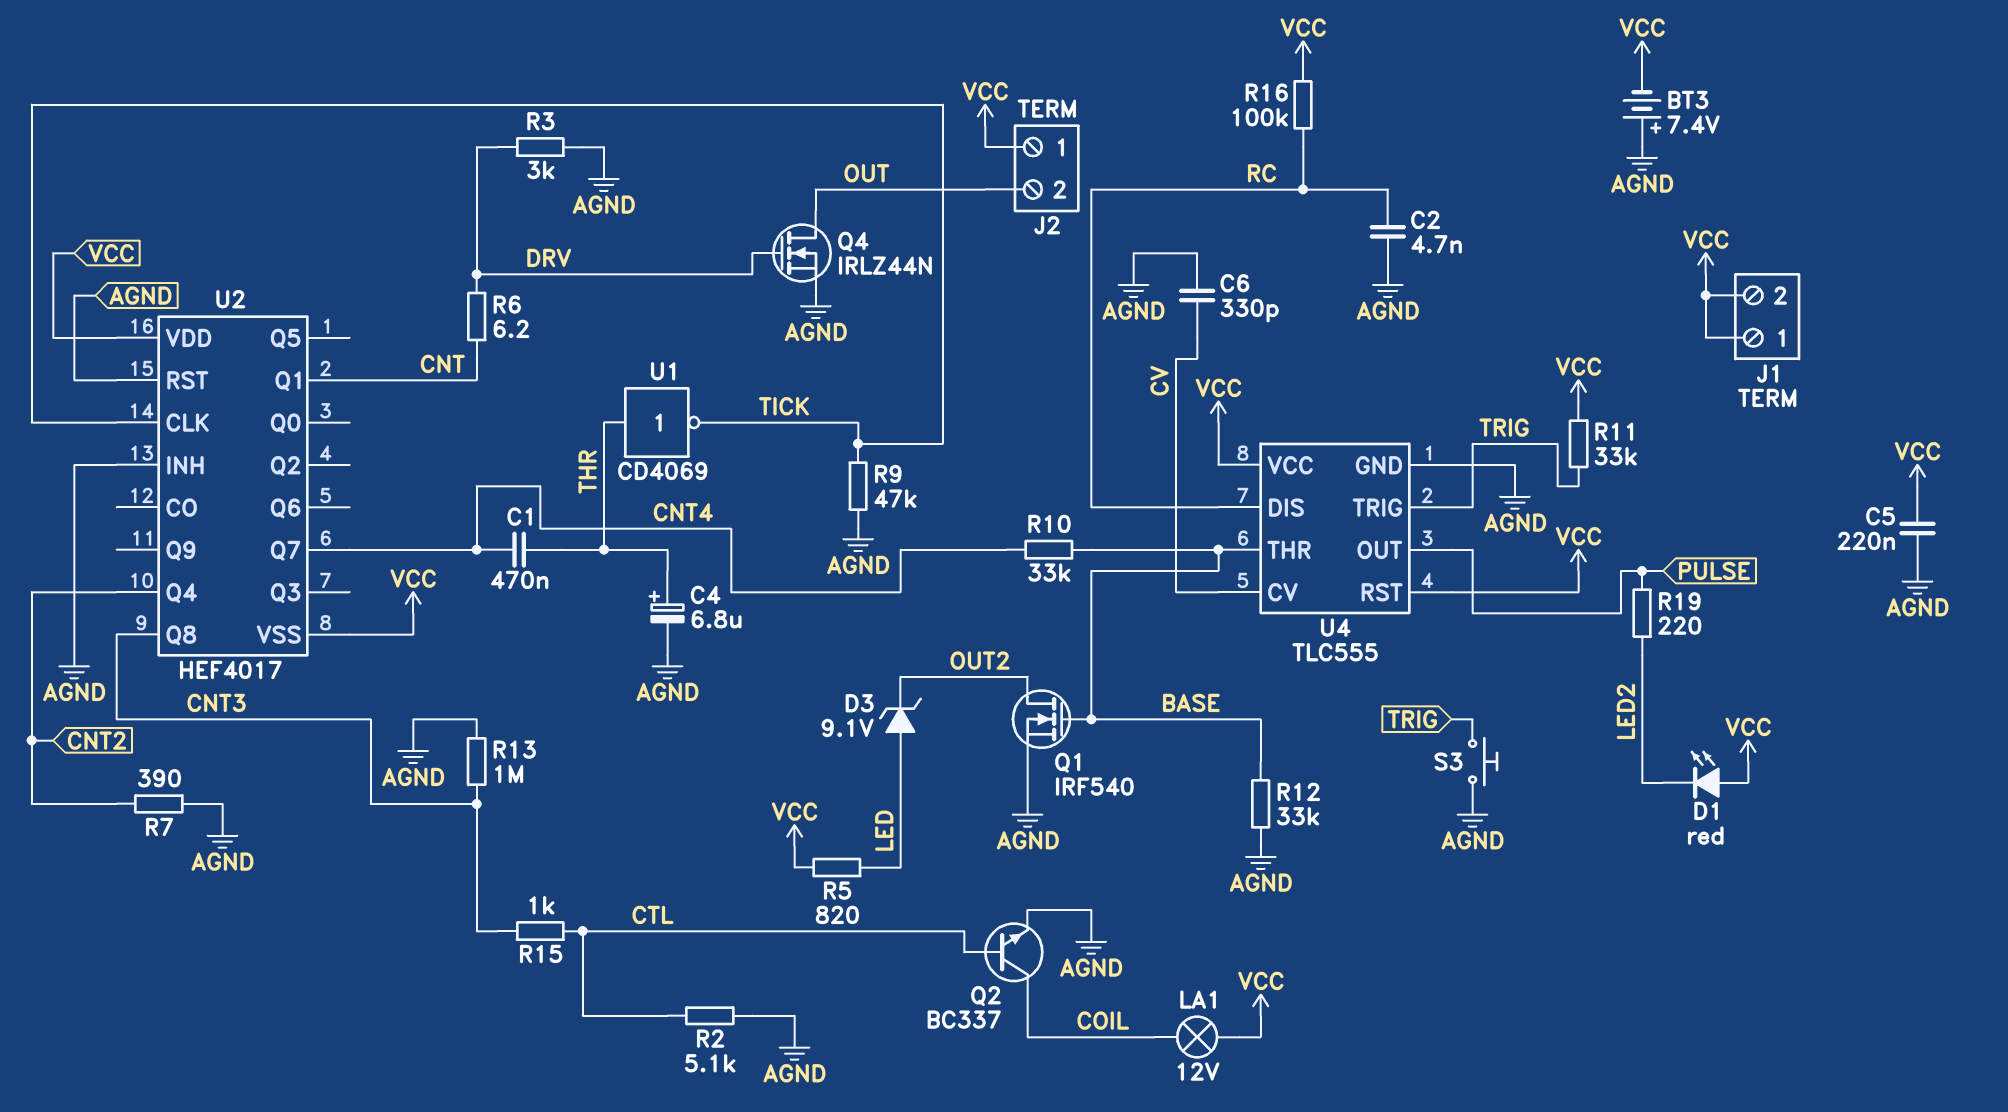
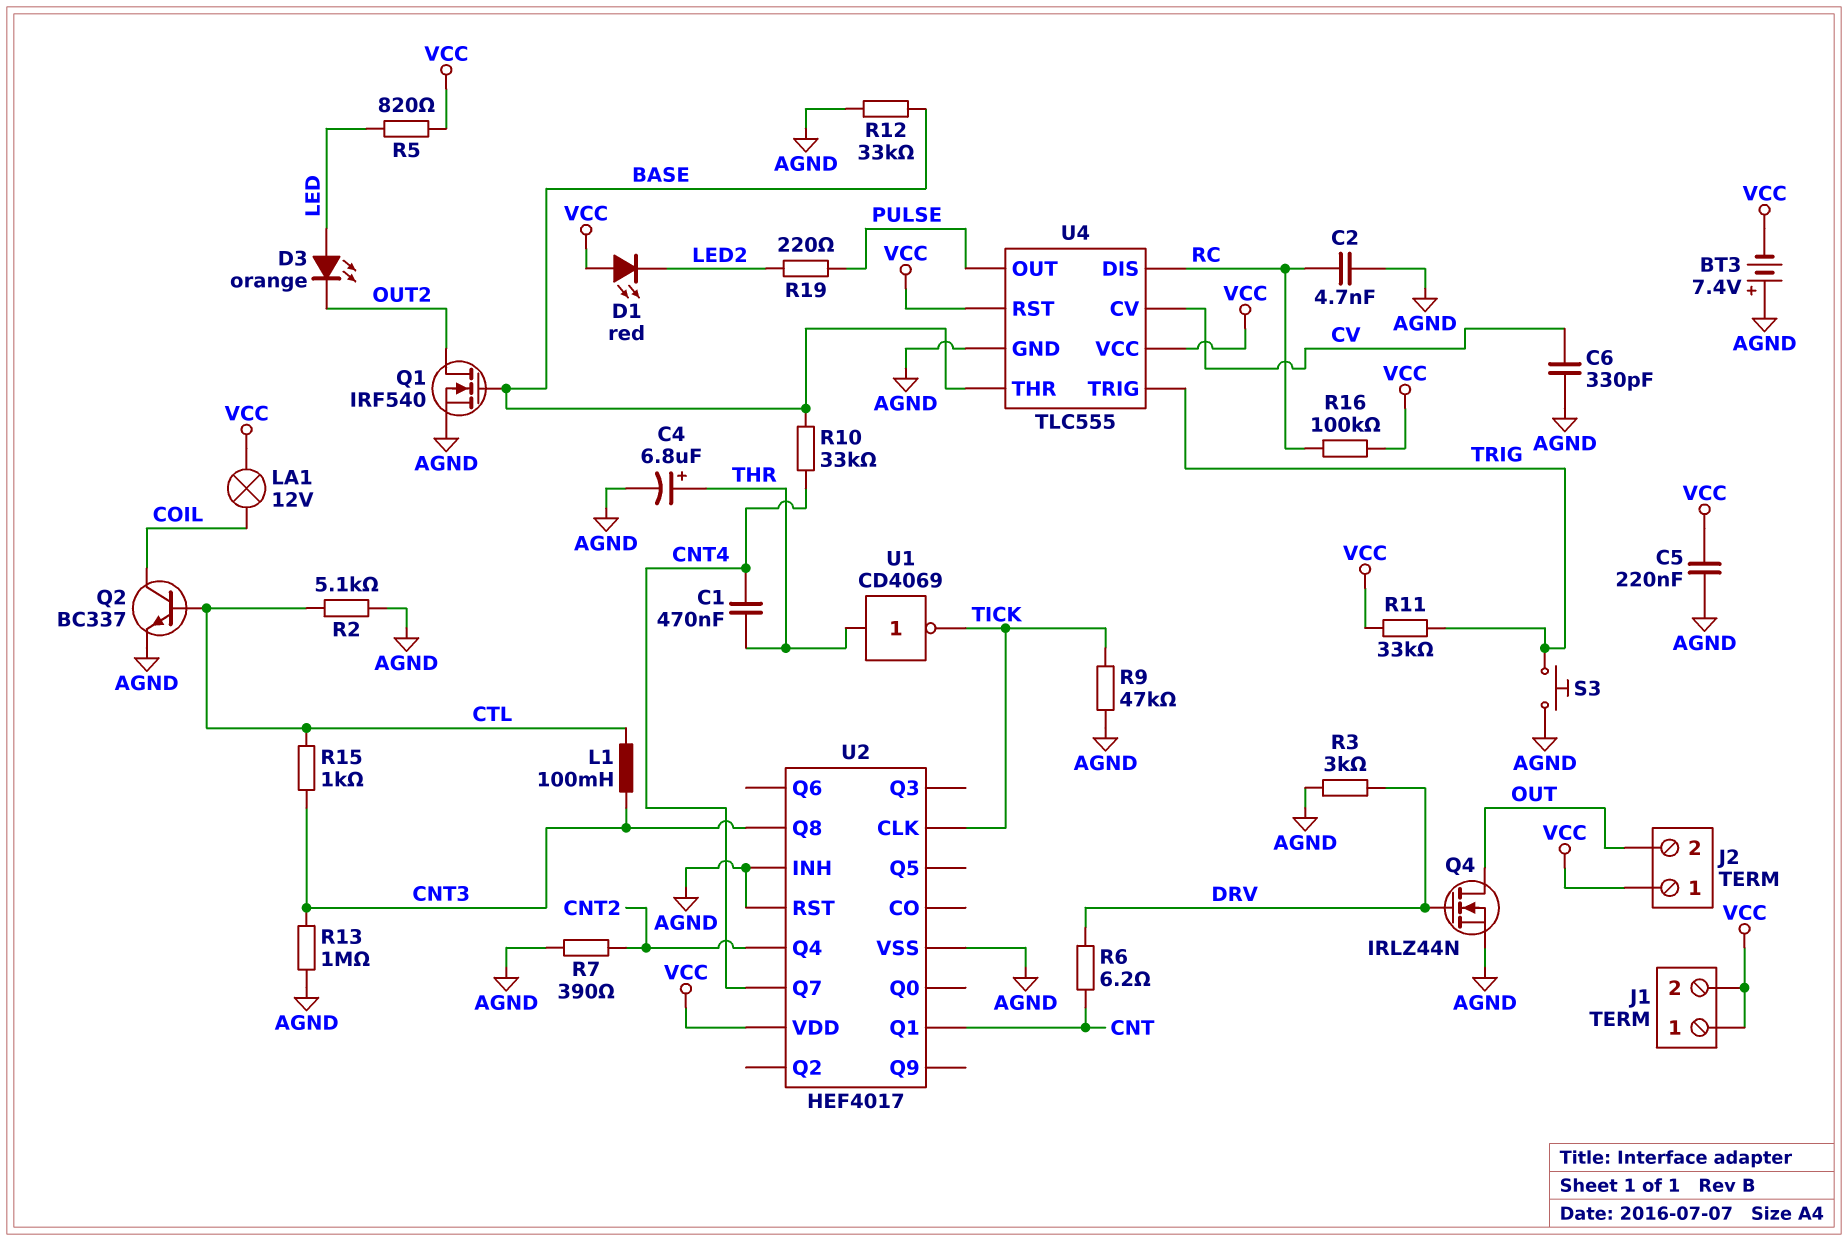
D3: zener 9.1V (A LED, K OUT2) -> LED orange (A LED, K OUT2)
L1: none -> 100mH (CNT3, CTL)
U2 pin VSS: VCC -> AGND

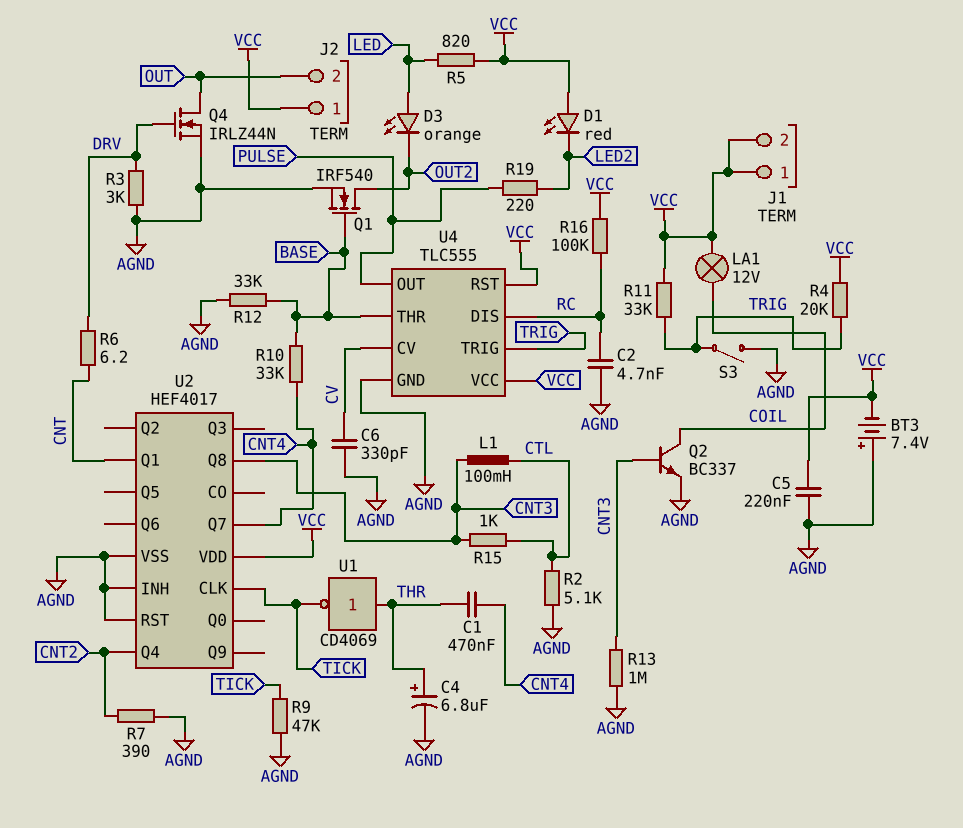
Q2: NPN BC337 (B CTL, C COIL, E AGND) -> NPN BC337 (B CNT3, C COIL, E AGND)
R4: none -> 20k (TRIG, VCC)
S3: button (AGND, TRIG) -> switch (AGND, TRIG)

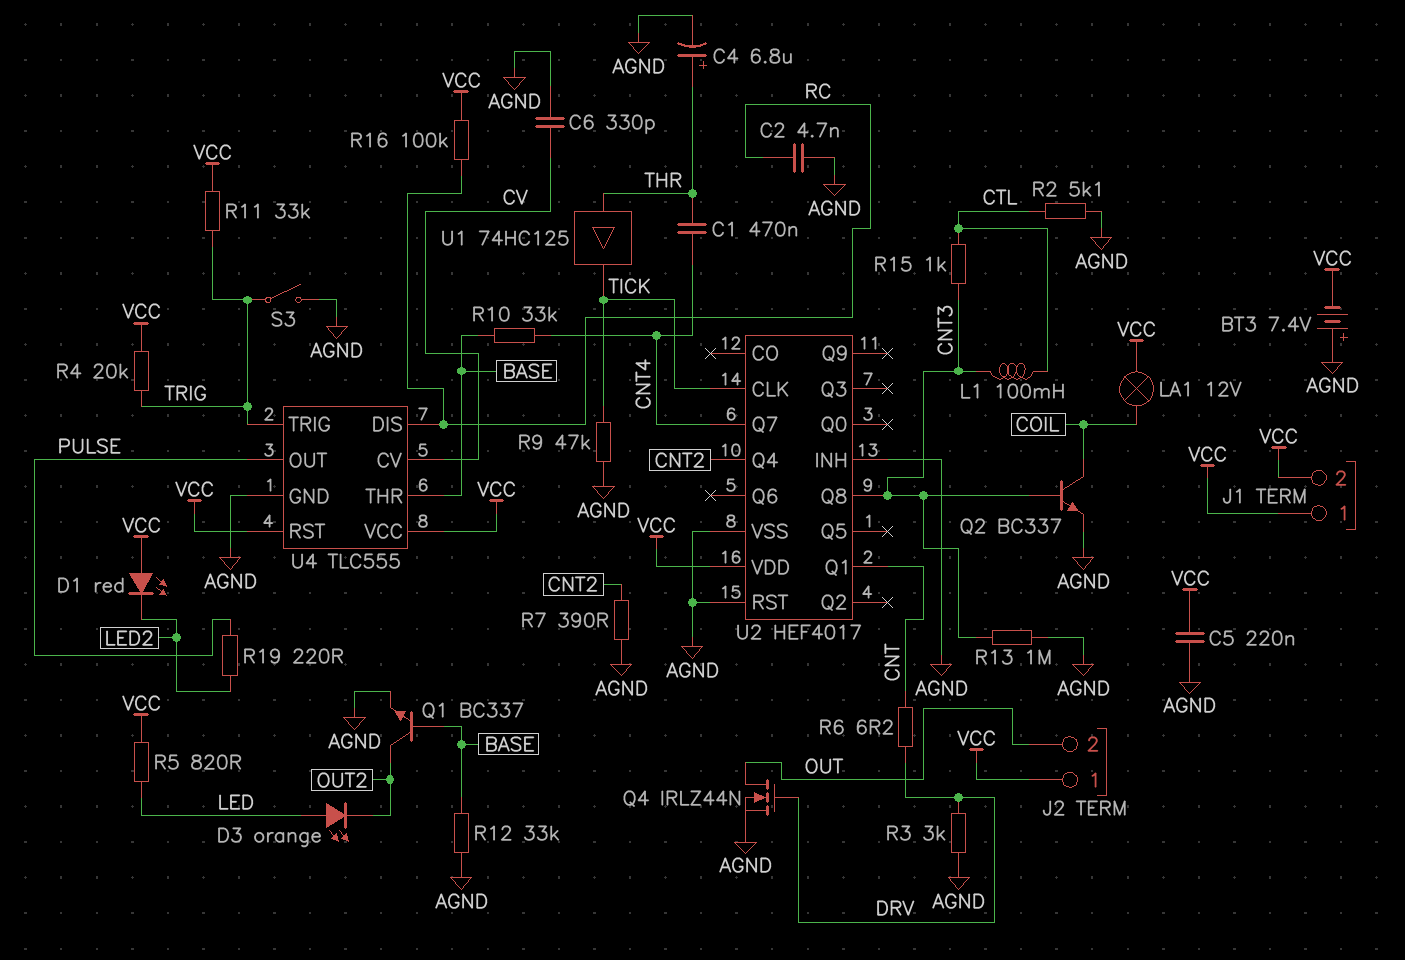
Q1: NMOS IRF540 (G BASE, D OUT2, S AGND) -> NPN BC337 (B BASE, C OUT2, E AGND)
U1: NOT CD4069 (in THR, out TICK) -> buffer 74HC125 (in THR, out TICK)

